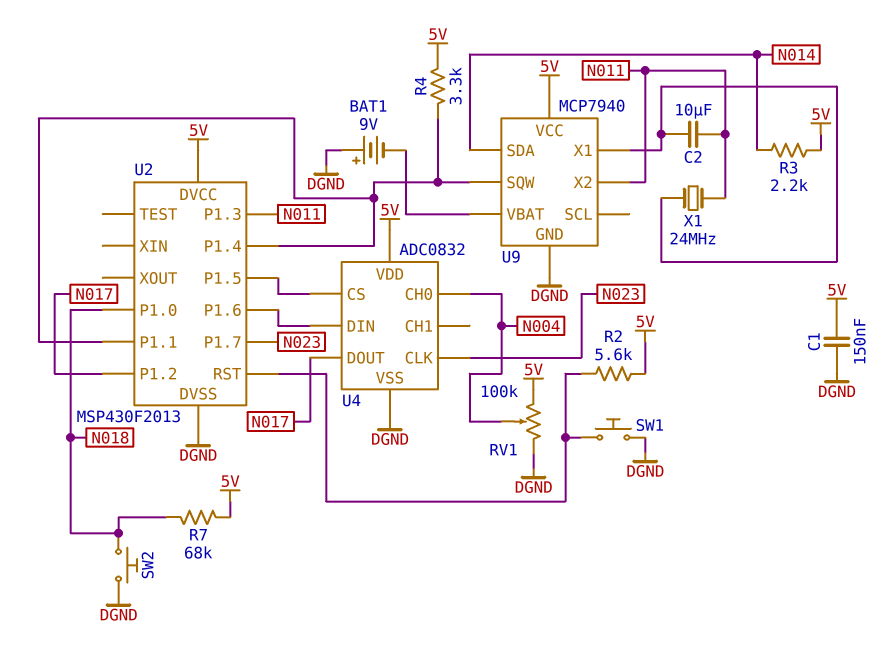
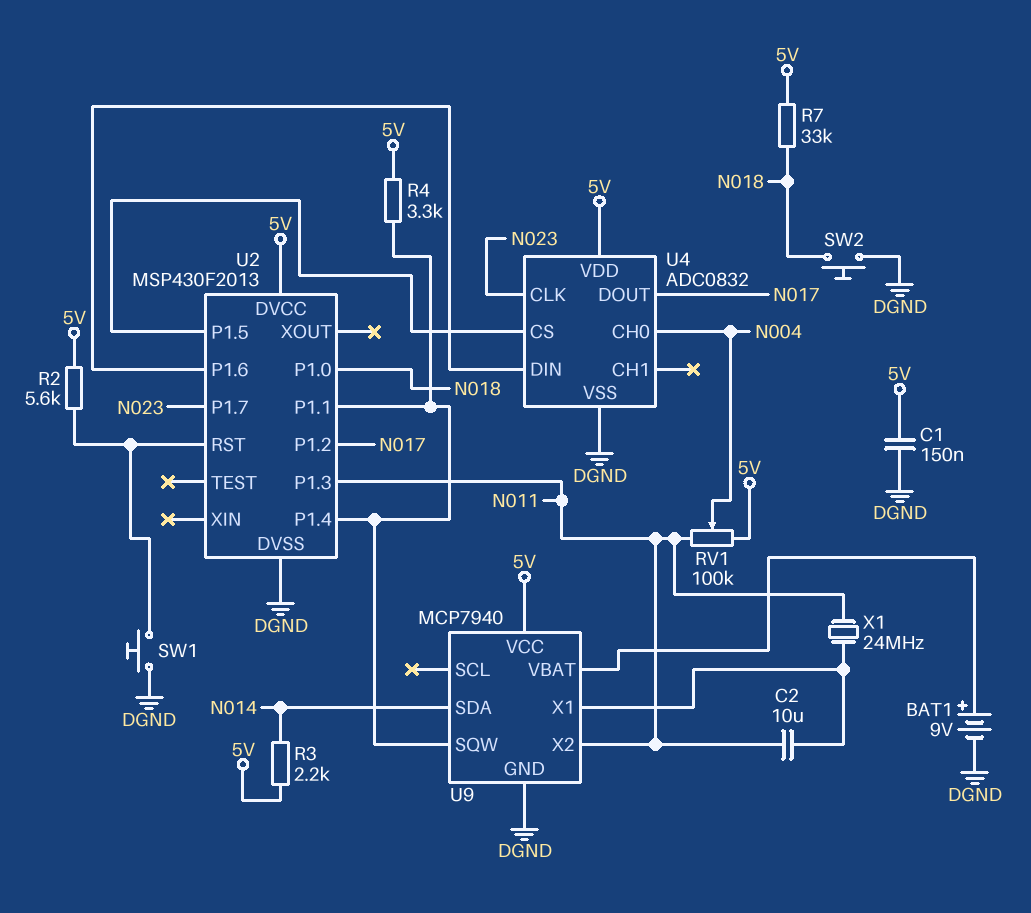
BAT1: 9V (plus DGND, minus U9/VBAT) -> 9V (plus U9/VBAT, minus DGND)
R7: 68k (5V, N018) -> 33k (5V, N018)
RV1: 100k (5V, DGND, wiper N004) -> 100k (5V, N011, wiper N004)

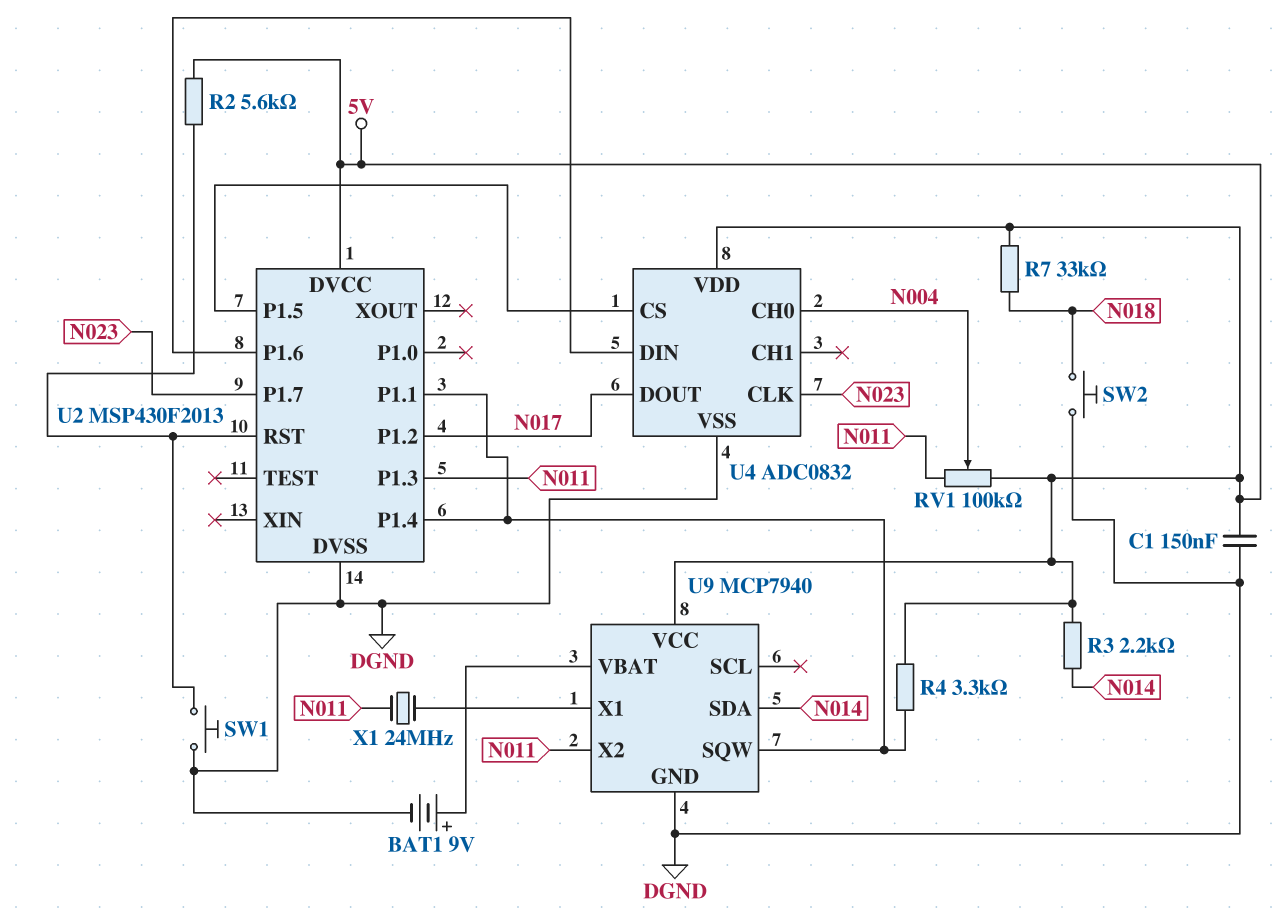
C2: 10uF (N011, U9/X1) -> none
U2 pin P1.0: N018 -> none

